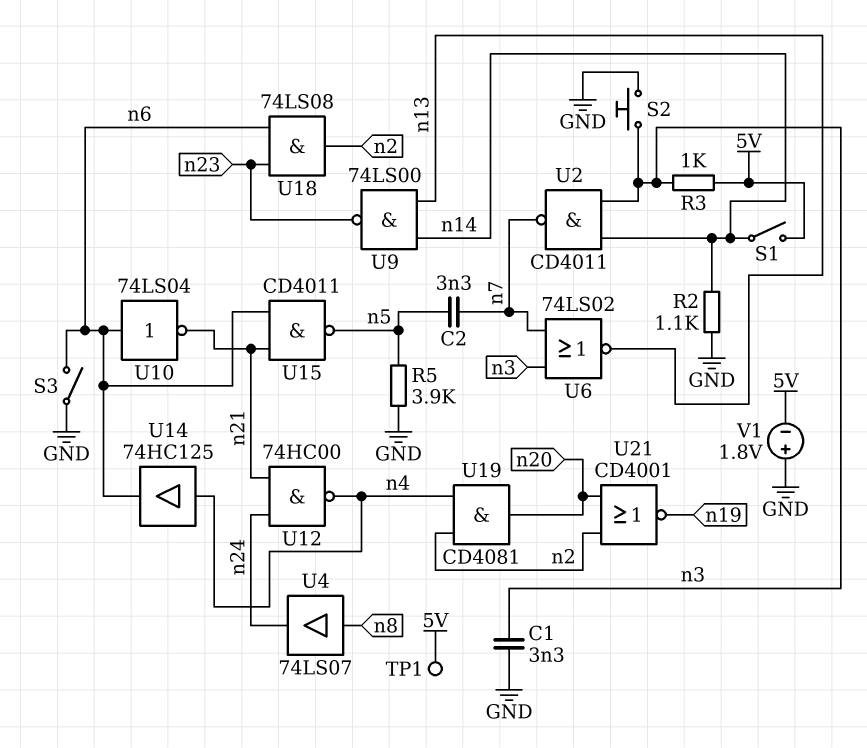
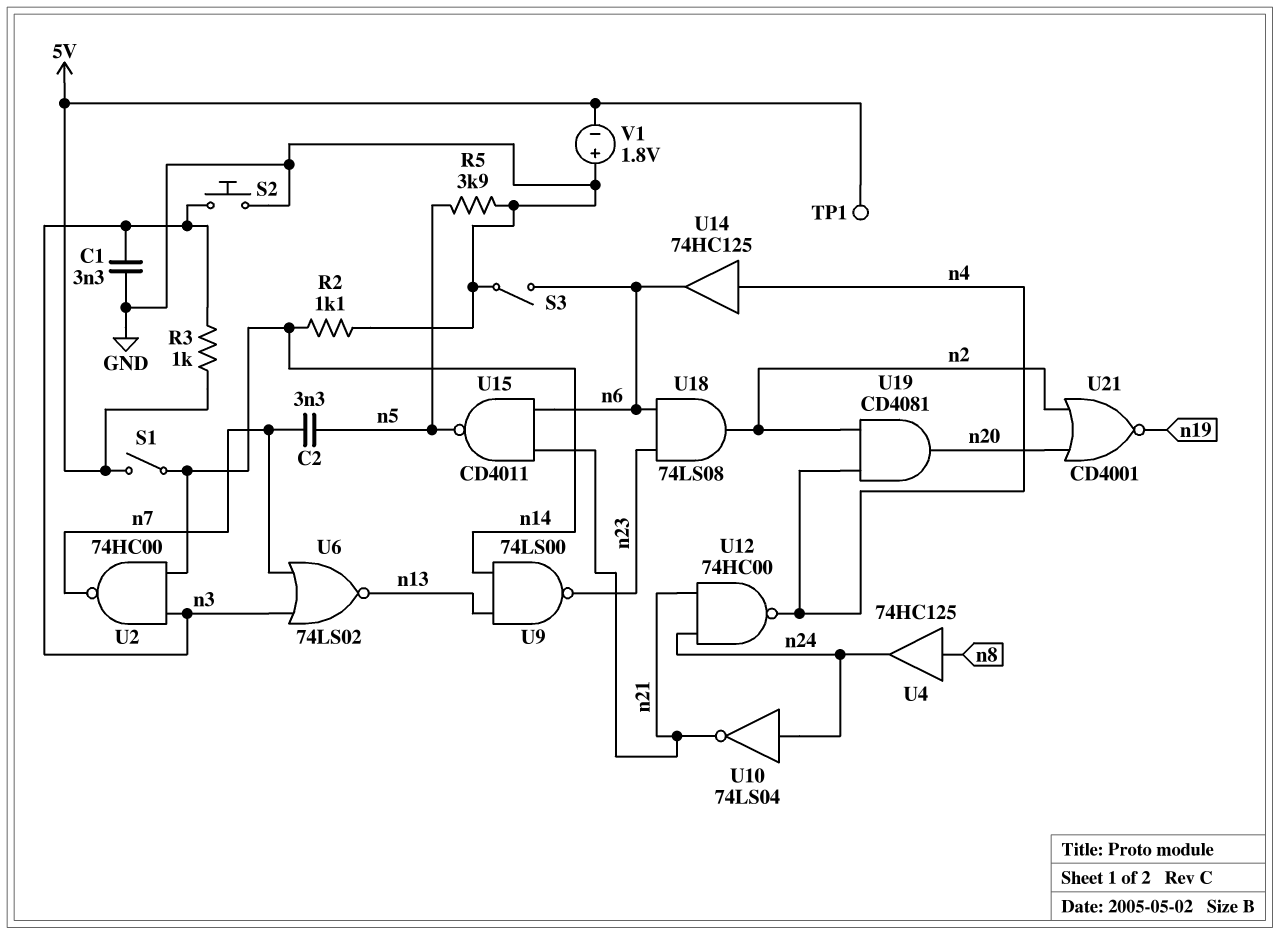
U2: NAND CD4011 (in n3, in n14, out n7) -> NAND 74HC00 (in n3, in n14, out n7)
U4: buffer 74LS07 (in n8, out n24) -> buffer 74HC125 (in n8, out n24)
U10: NOT 74LS04 (in n6, out n21) -> NOT 74LS04 (in n24, out n21)

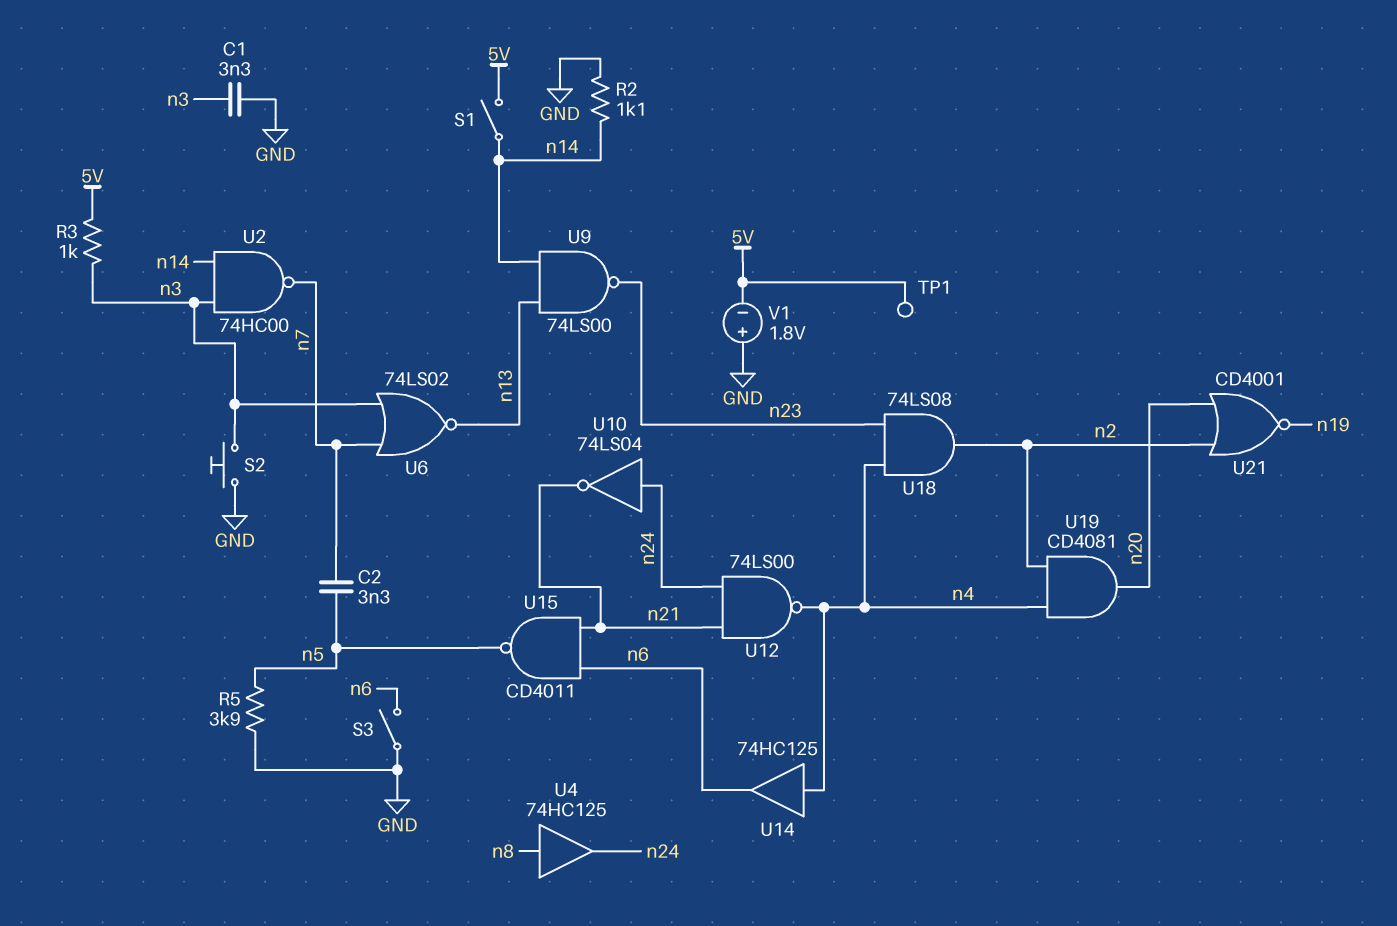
U12: NAND 74HC00 (in n21, in n24, out n4) -> NAND 74LS00 (in n21, in n24, out n4)
U18: AND 74LS08 (in n6, in n23, out n2) -> AND 74LS08 (in n4, in n23, out n2)

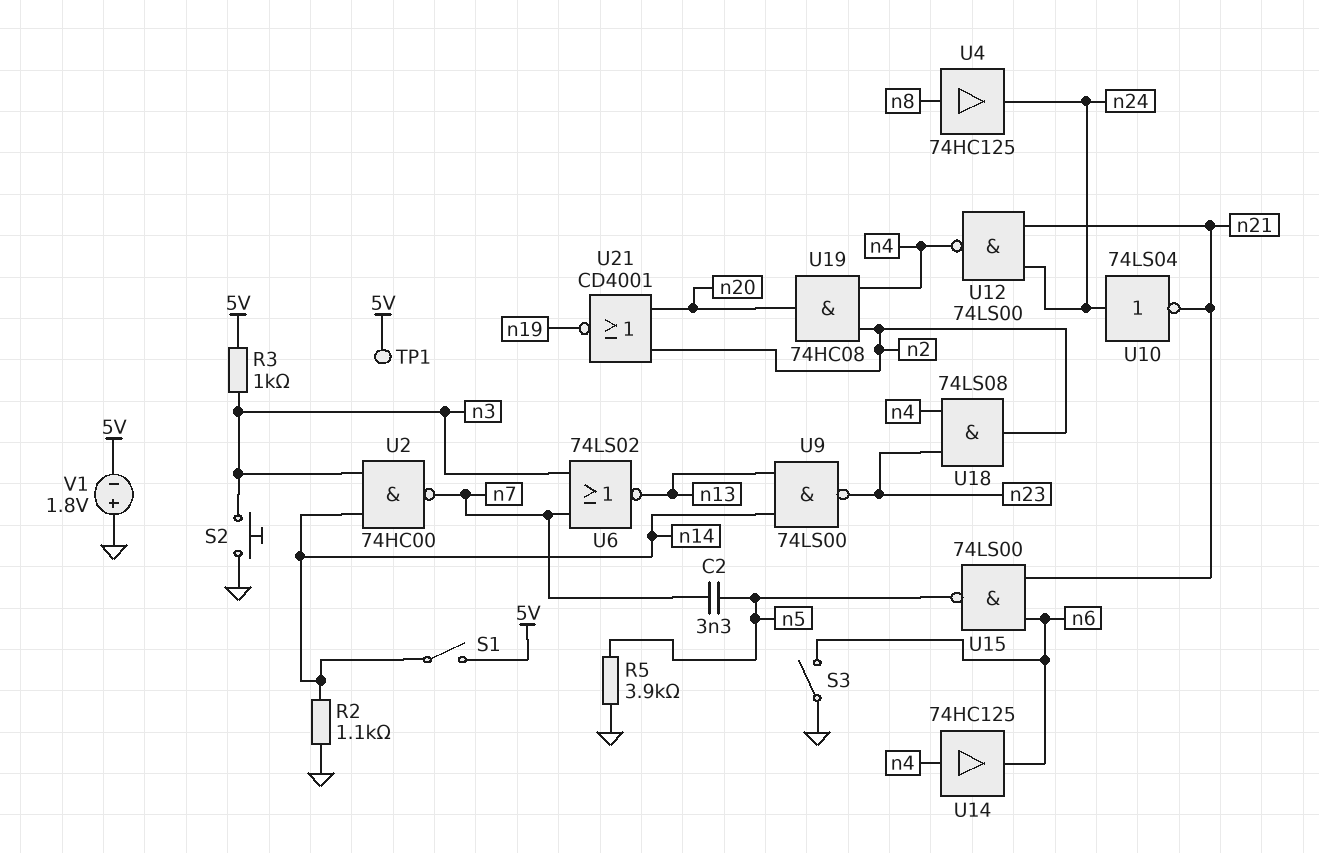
C1: 3.3nF (GND, n3) -> none
U15: NAND CD4011 (in n6, in n21, out n5) -> NAND 74LS00 (in n6, in n21, out n5)
U19: AND CD4081 (in n2, in n4, out n20) -> AND 74HC08 (in n2, in n4, out n20)

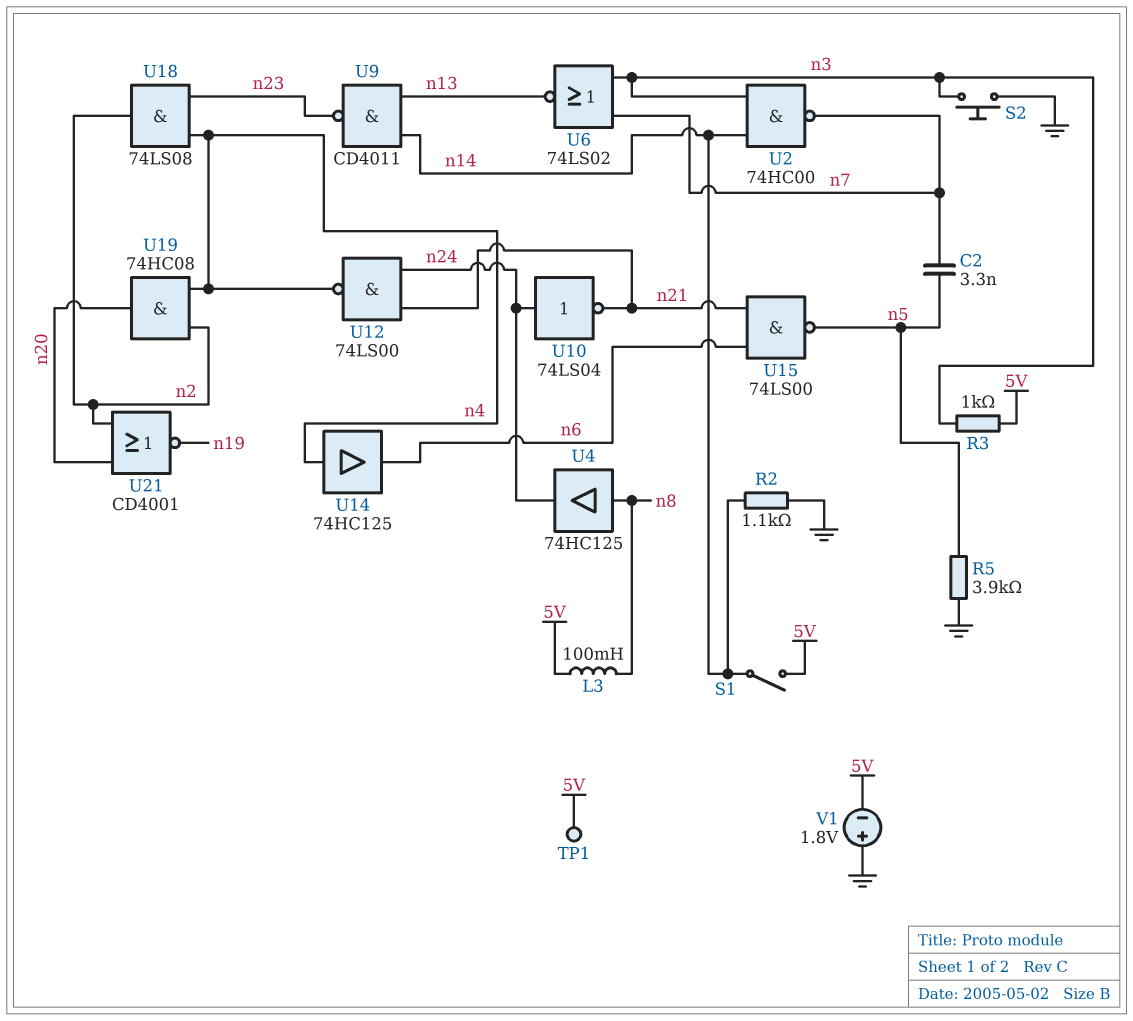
L3: none -> 100mH (5V, n8)
S3: switch (GND, n6) -> none
U9: NAND 74LS00 (in n13, in n14, out n23) -> NAND CD4011 (in n13, in n14, out n23)

